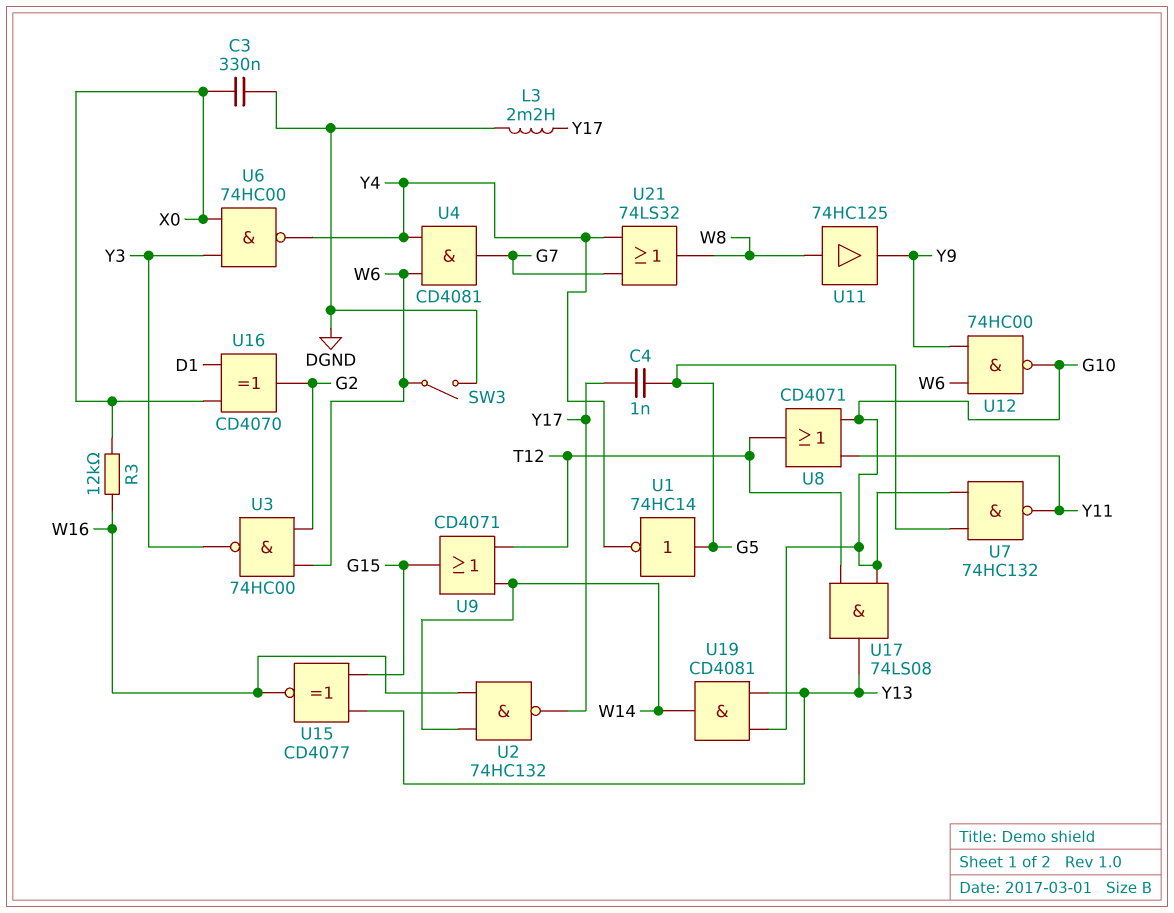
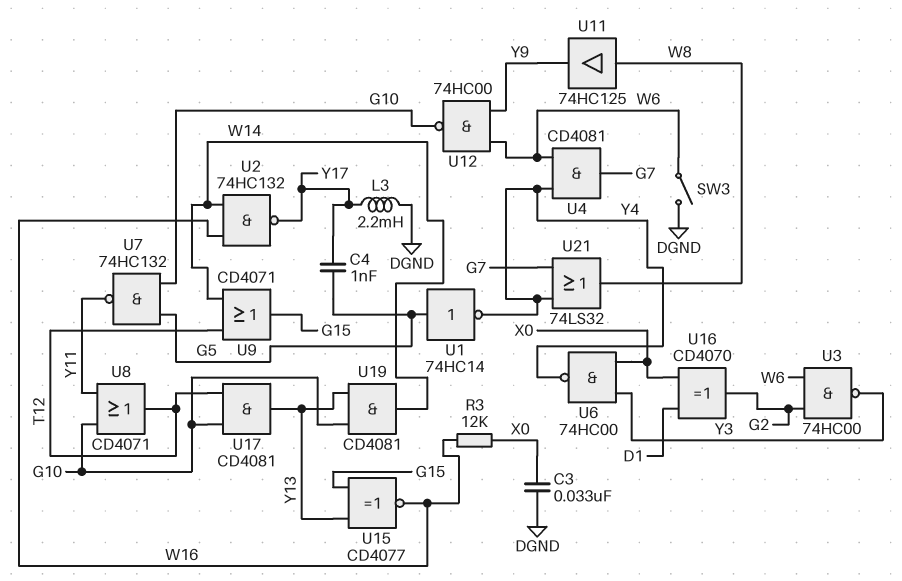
C3: 330nF (DGND, X0) -> 33nF (DGND, X0)
U17: AND 74LS08 (in G10, in T12, out Y13) -> AND CD4081 (in G10, in T12, out Y13)

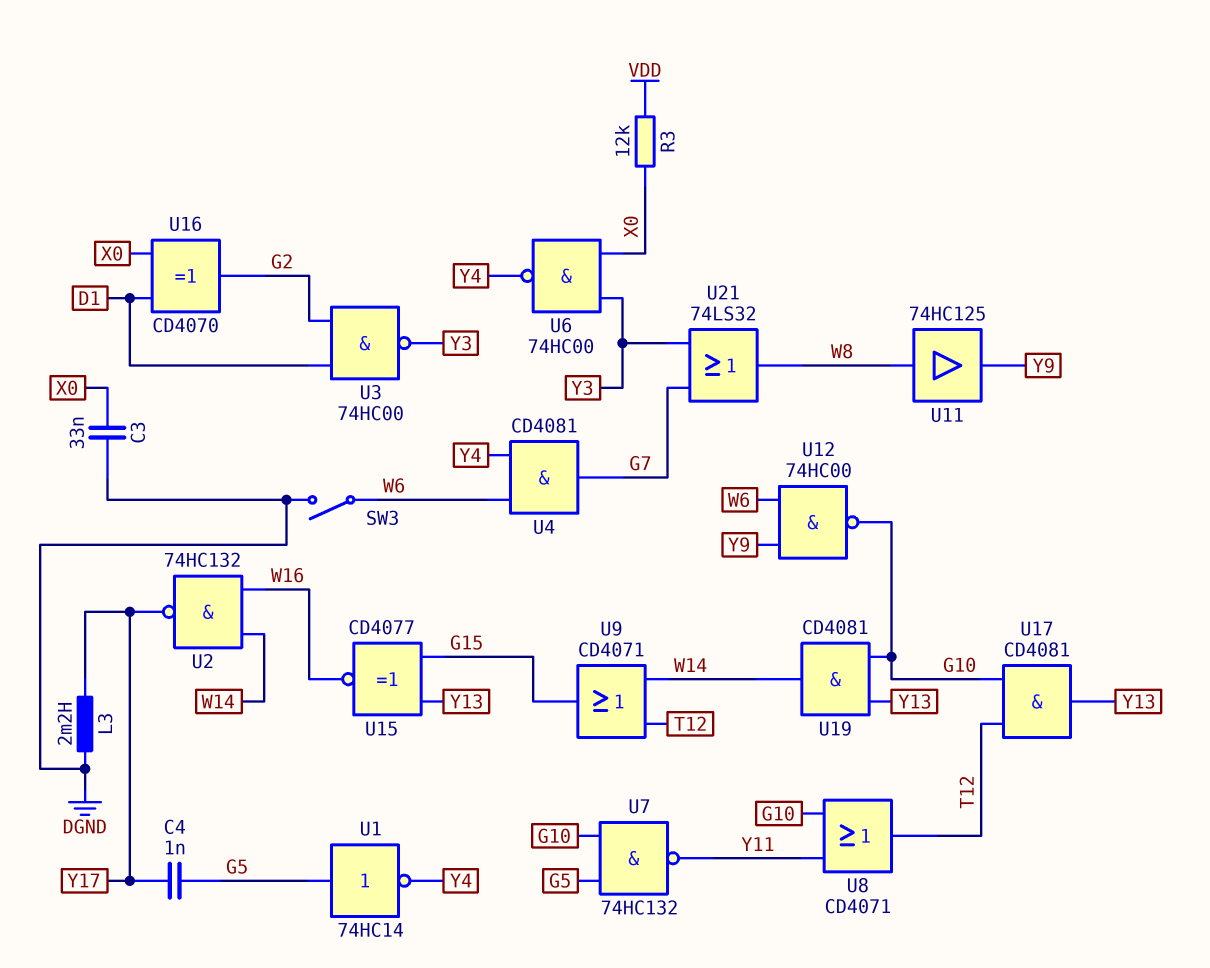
R3: 12k (W16, X0) -> 12k (VDD, X0)
U3: NAND 74HC00 (in G2, in W6, out Y3) -> NAND 74HC00 (in D1, in G2, out Y3)
U21: OR 74LS32 (in G7, in Y4, out W8) -> OR 74LS32 (in G7, in Y3, out W8)

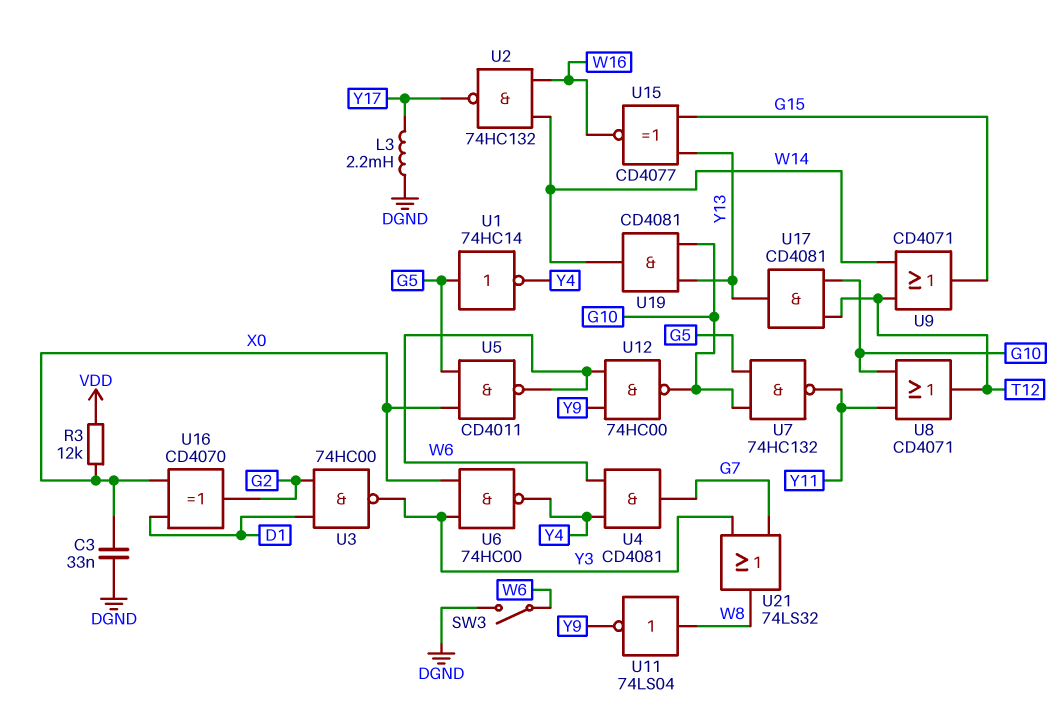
C4: 1nF (G5, Y17) -> none
U5: none -> NAND CD4011 (in G5, in X0, out W6)
U11: buffer 74HC125 (in W8, out Y9) -> NOT 74LS04 (in W8, out Y9)

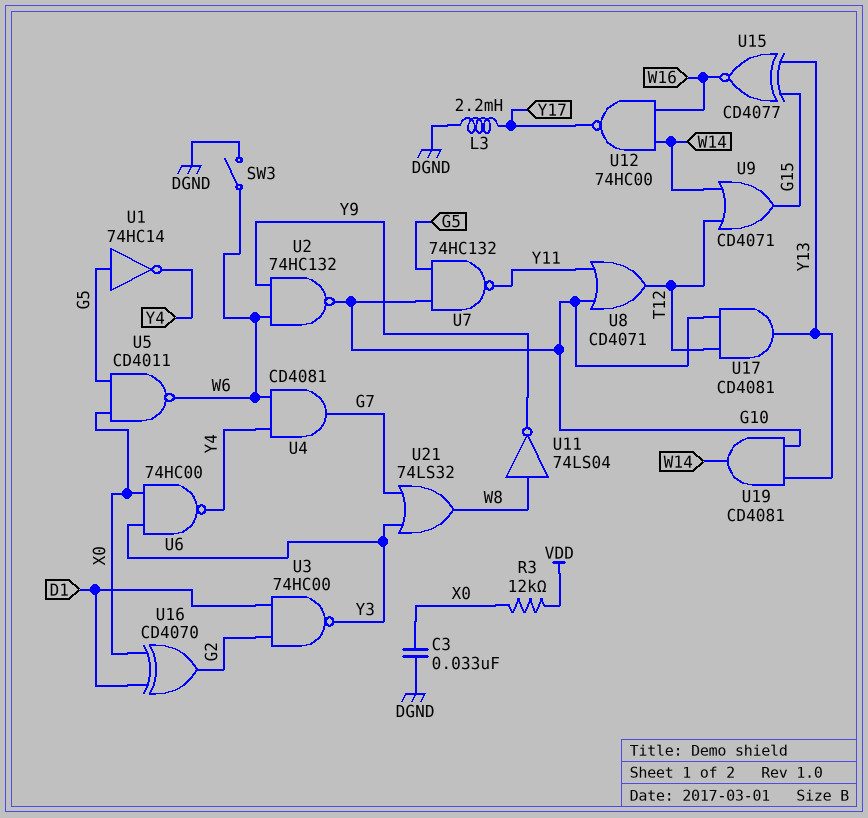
U2: NAND 74HC132 (in W14, in W16, out Y17) -> NAND 74HC132 (in W6, in Y9, out G10)
U12: NAND 74HC00 (in W6, in Y9, out G10) -> NAND 74HC00 (in W14, in W16, out Y17)

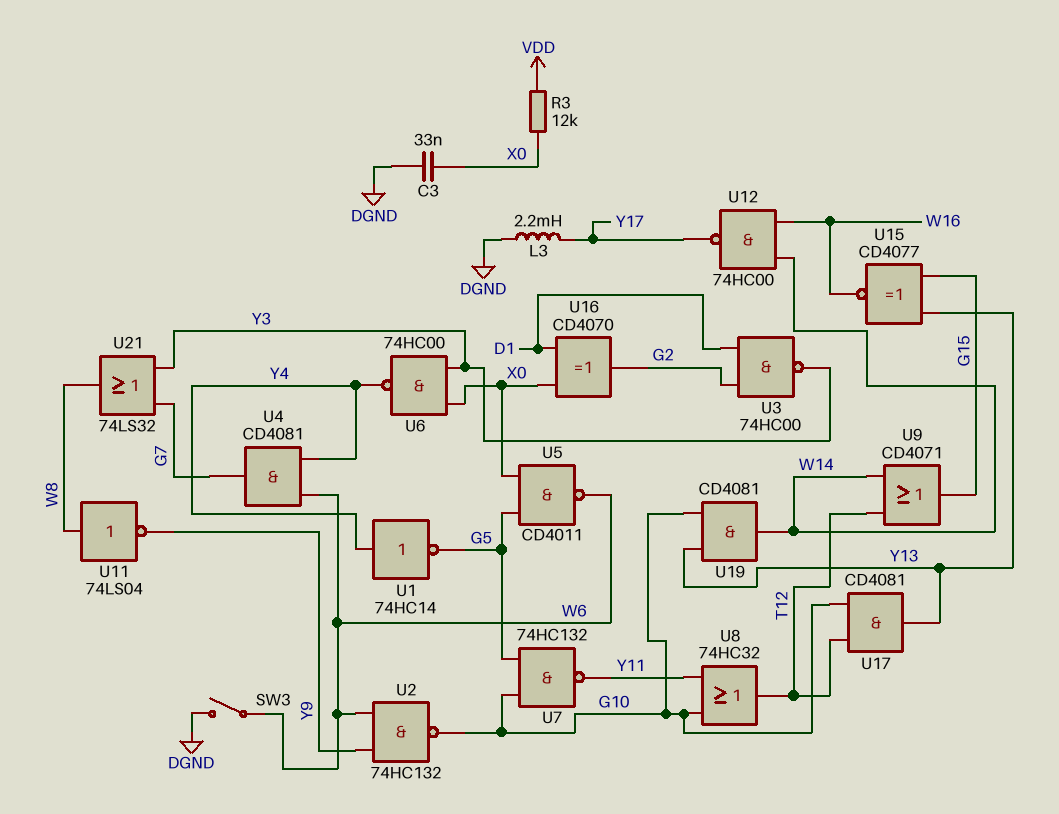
U1: NOT 74HC14 (in G5, out Y4) -> NOT 74HC14 (in Y4, out G5)
U8: OR CD4071 (in G10, in Y11, out T12) -> OR 74HC32 (in G10, in Y11, out T12)

